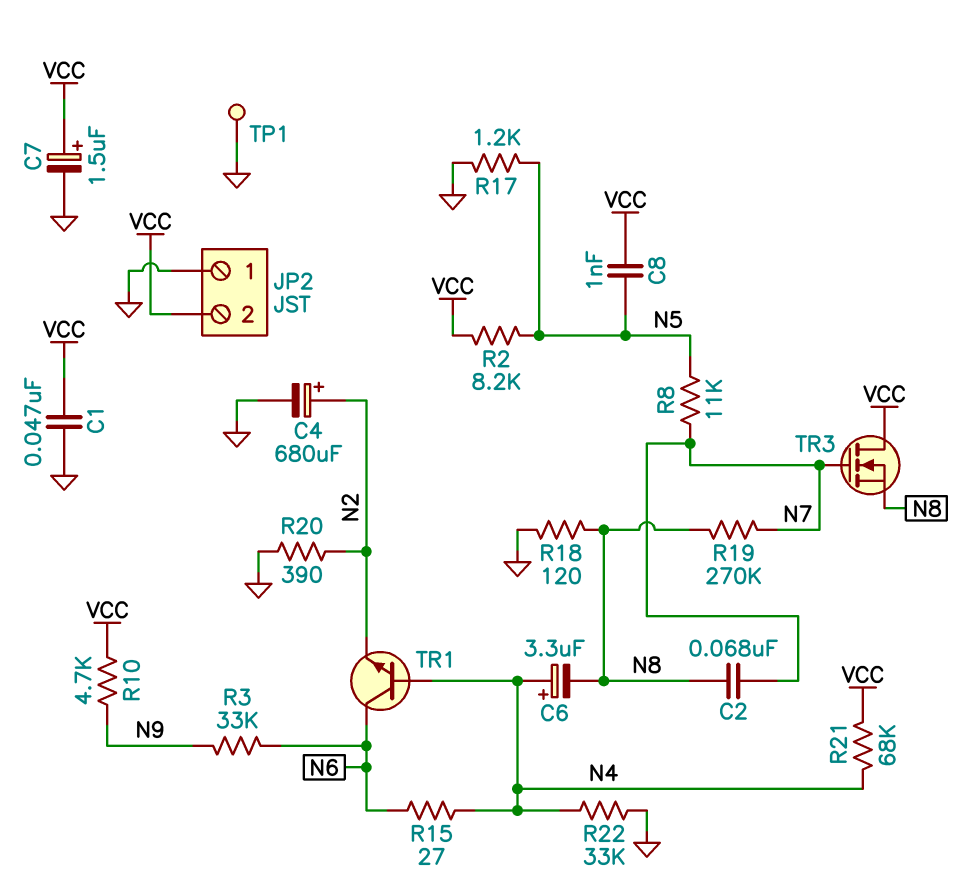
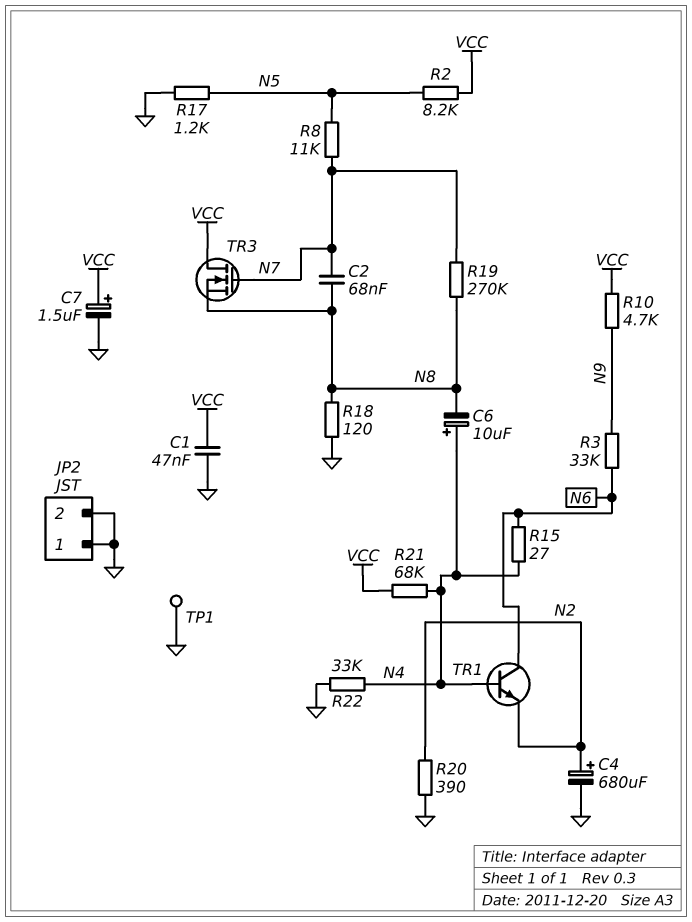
C6: 3.3uF (plus N4, minus N8) -> 10uF (plus N4, minus N8)
C8: 1nF (N5, VCC) -> none
JP2 pin 2: VCC -> GND

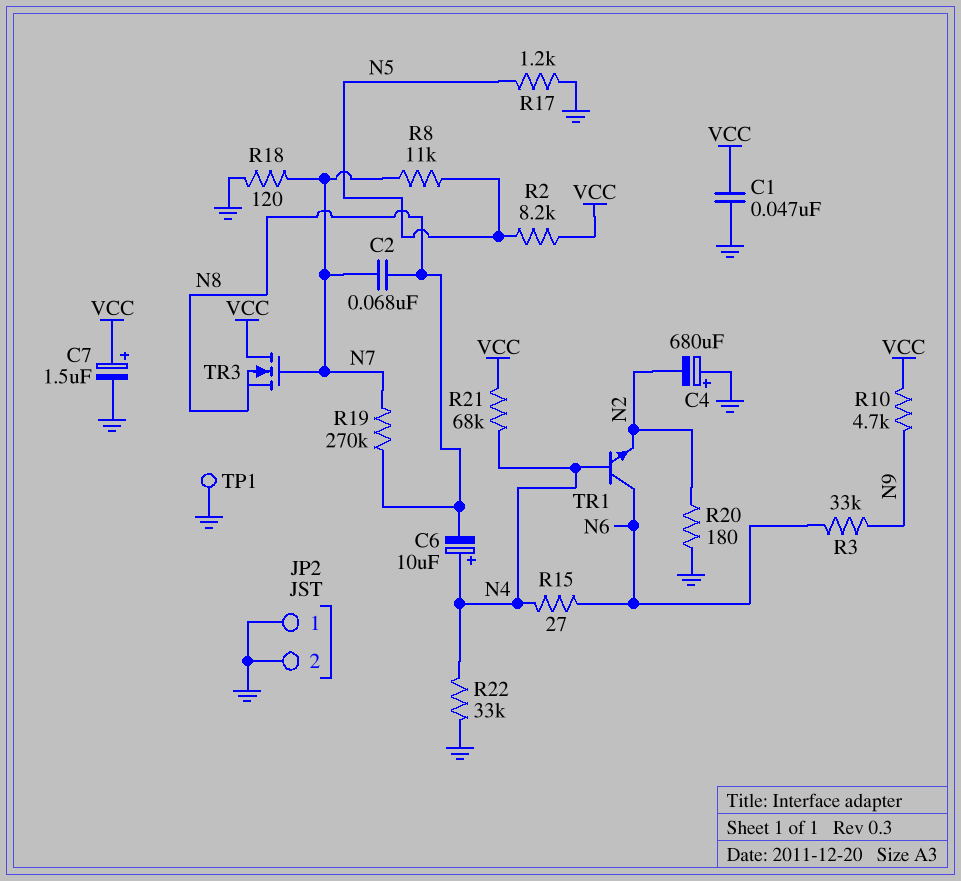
C4: 680uF (plus N2, minus GND) -> 680uF (plus GND, minus N2)
R18: 120 (GND, N8) -> 120 (GND, N7)
R20: 390 (GND, N2) -> 180 (GND, N2)

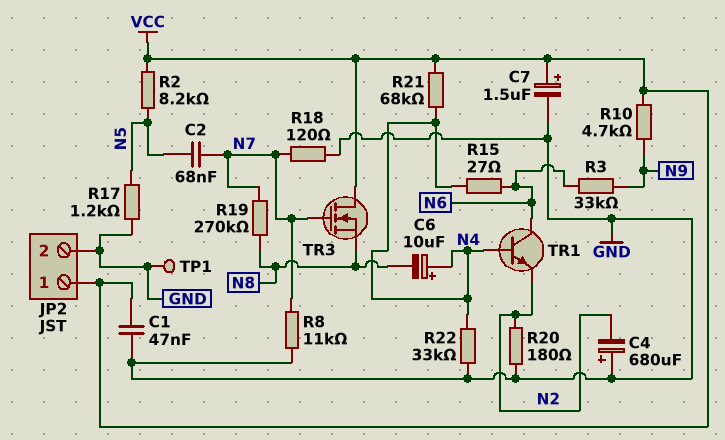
C2: 68nF (N7, N8) -> 68nF (N5, N7)
JP2 pin 1: GND -> VCC
R8: 11k (N5, N7) -> 11k (GND, N7)

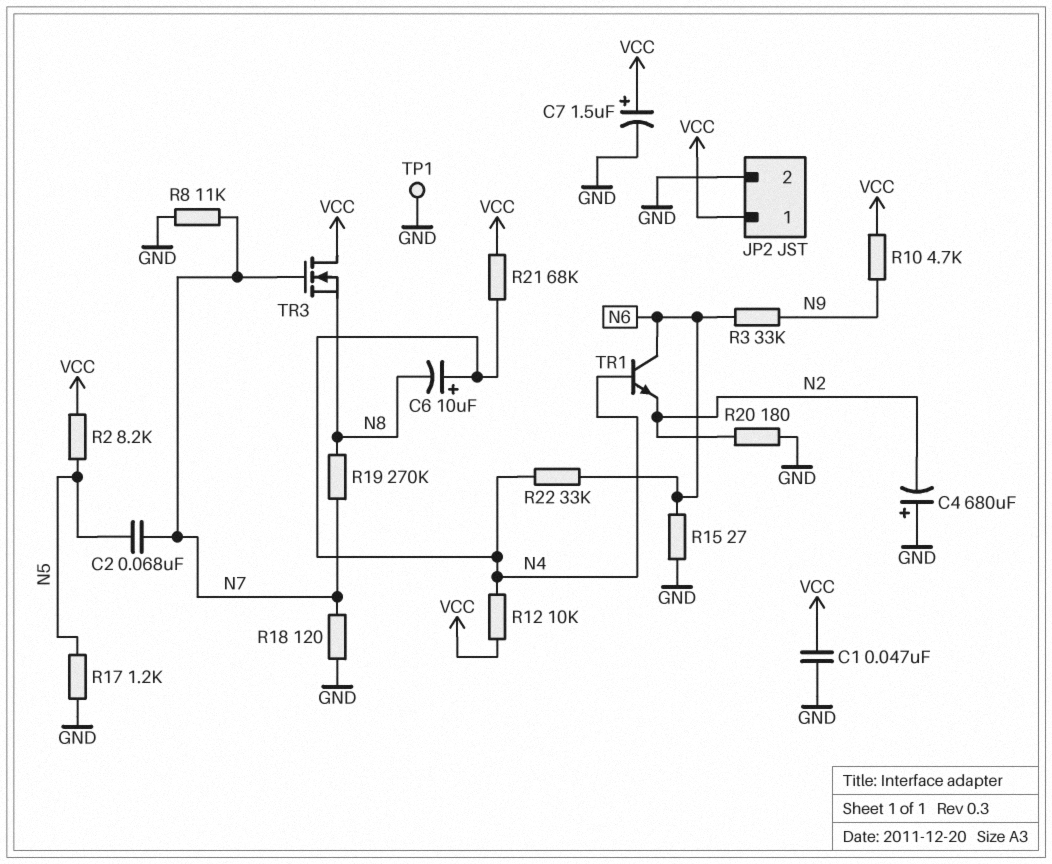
R12: none -> 10k (N4, VCC)
R15: 27 (N4, N6) -> 27 (GND, N6)
R22: 33k (GND, N4) -> 33k (N4, N6)

